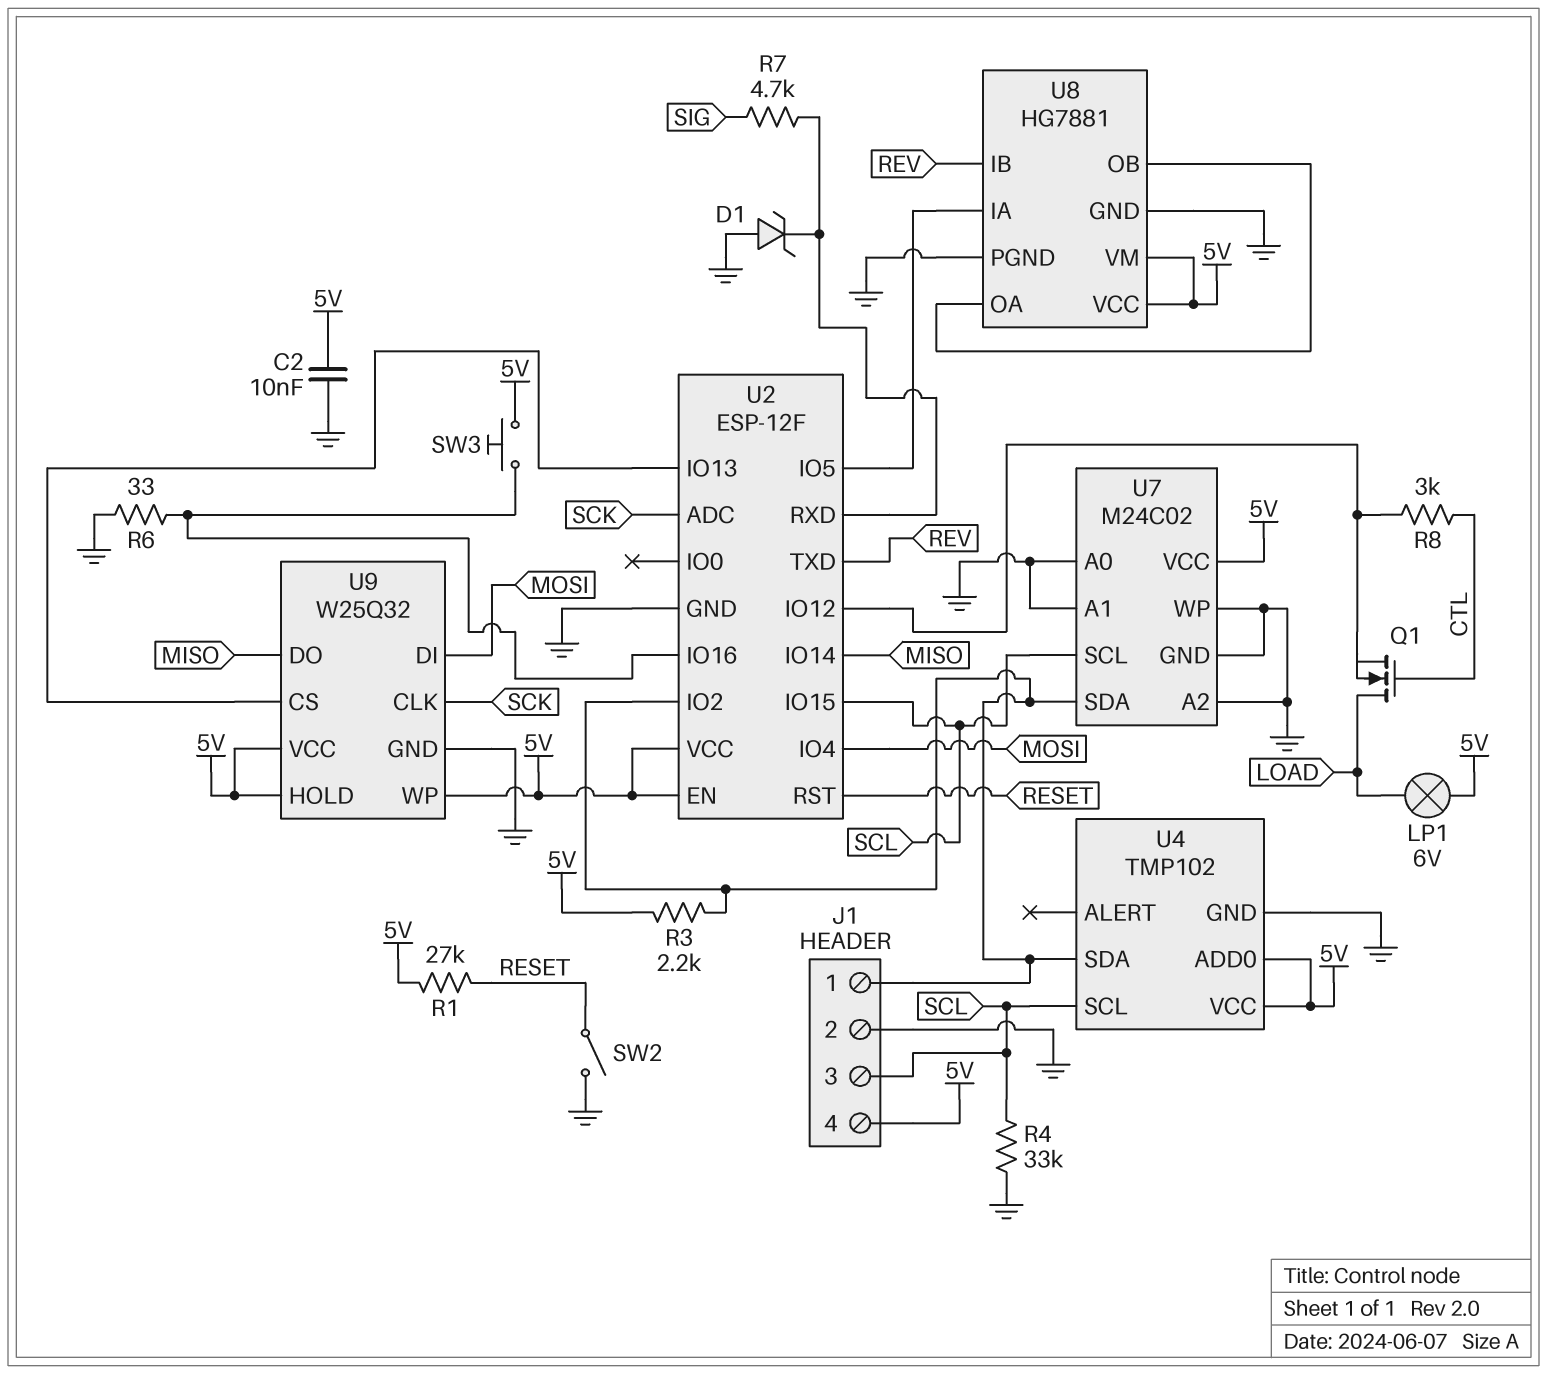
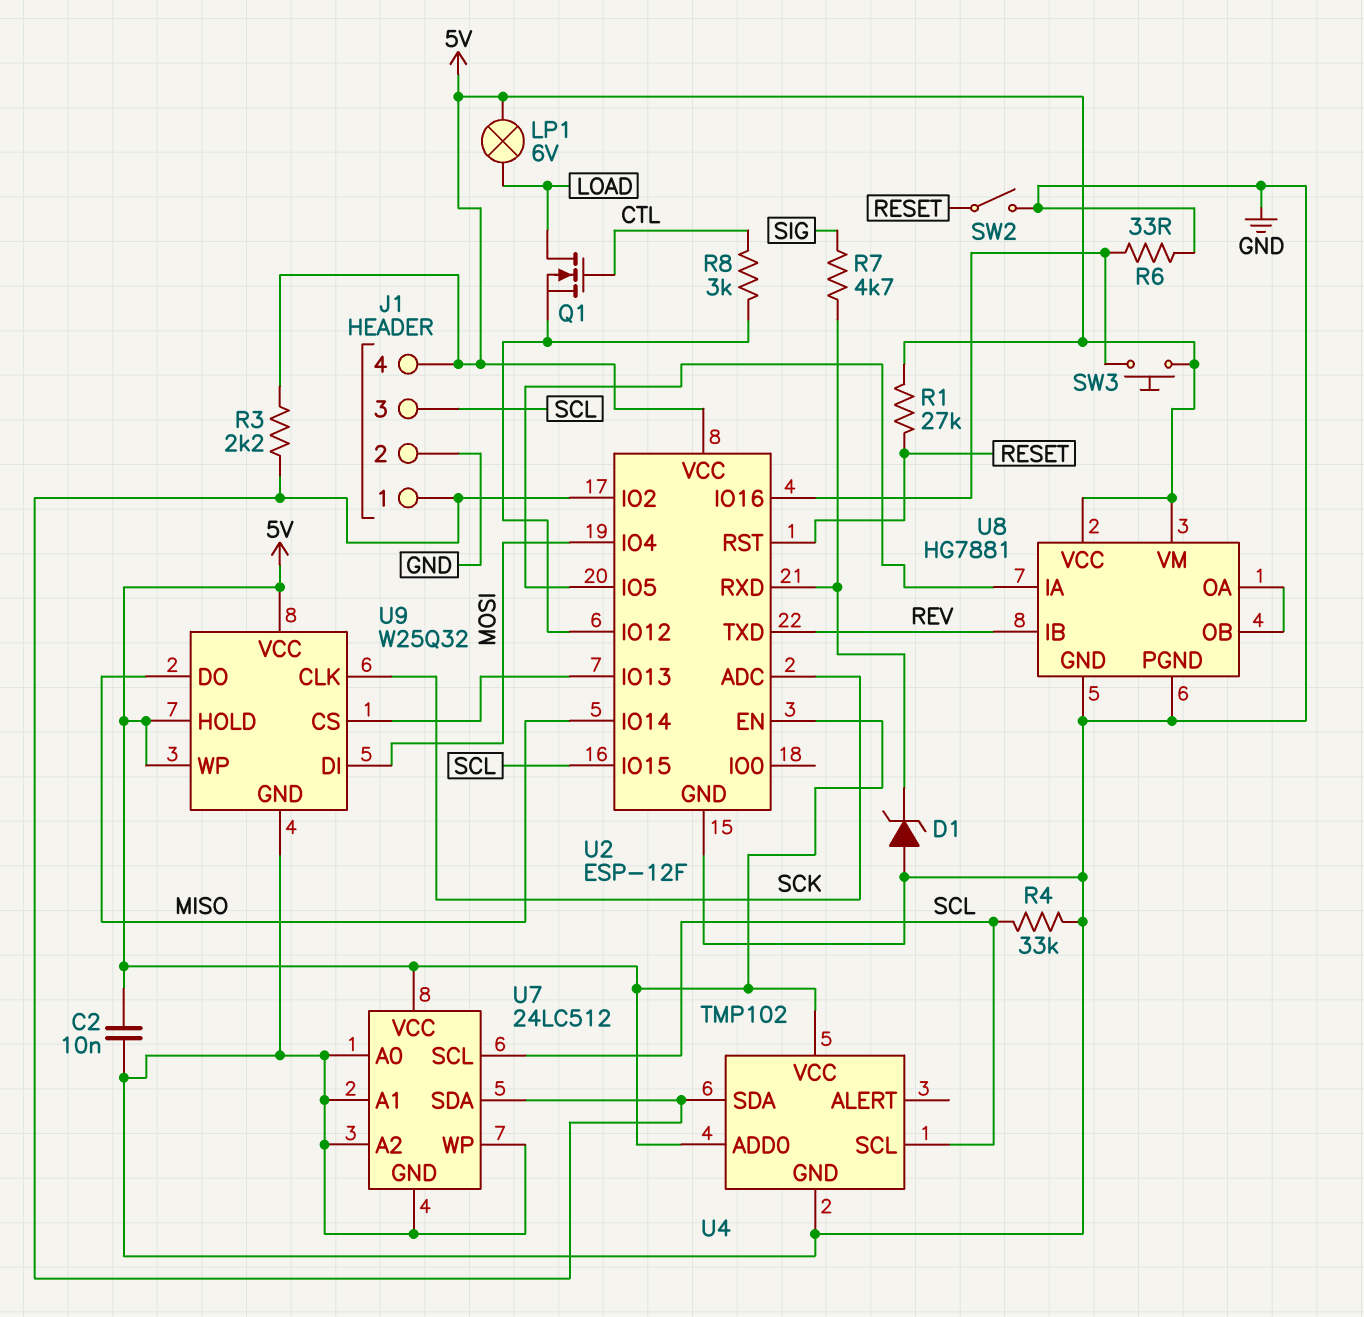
U7: M24C02 -> 24LC512

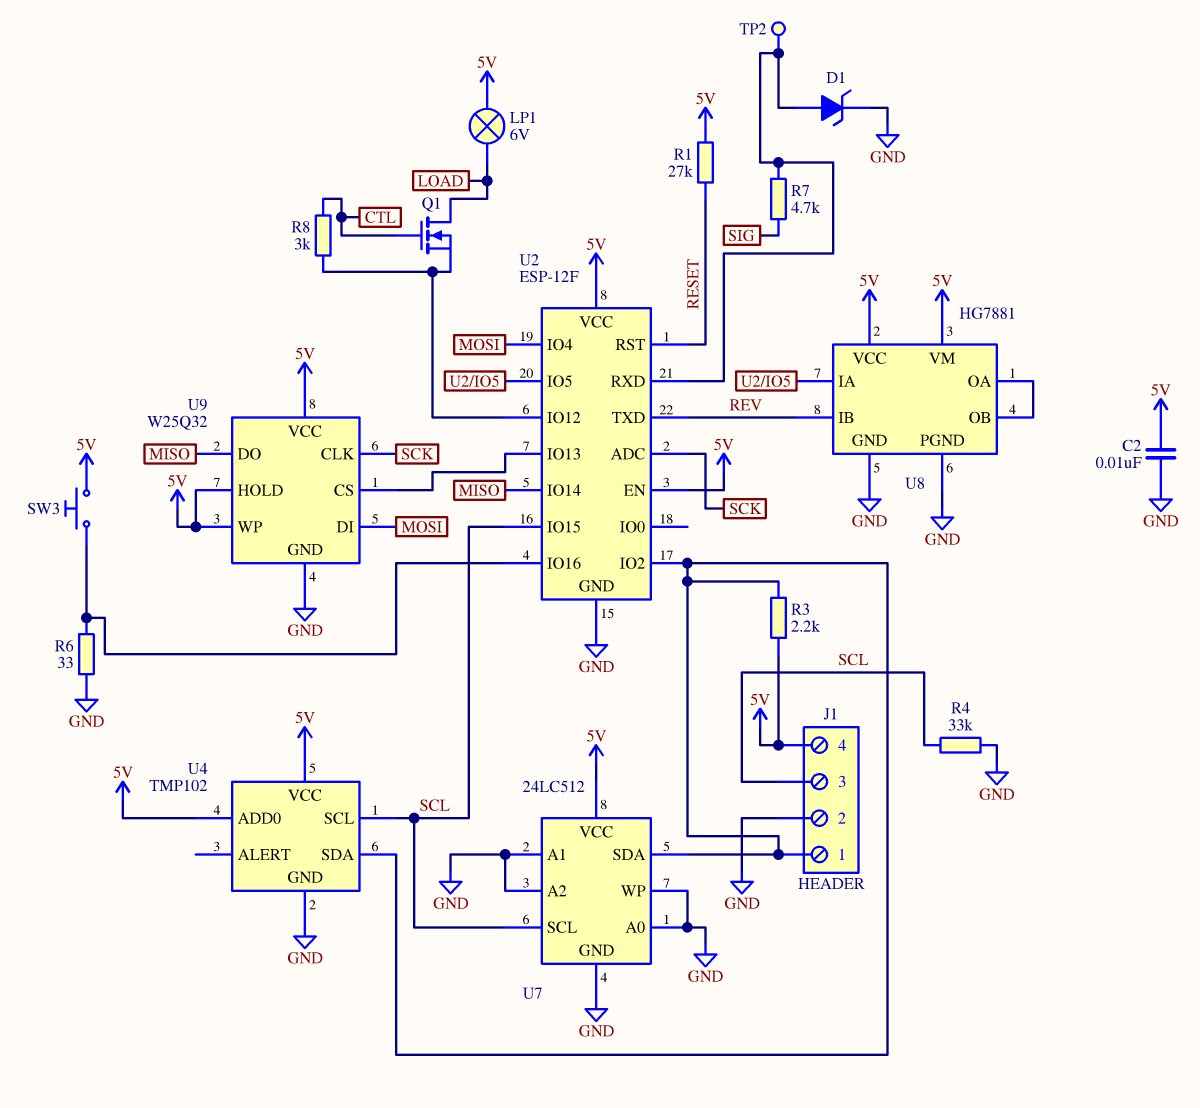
D1: zener (A GND, K U2/RXD) -> zener (A U2/RXD, K GND)
SW2: switch (GND, RESET) -> none
TP2: none -> test point (U2/RXD)

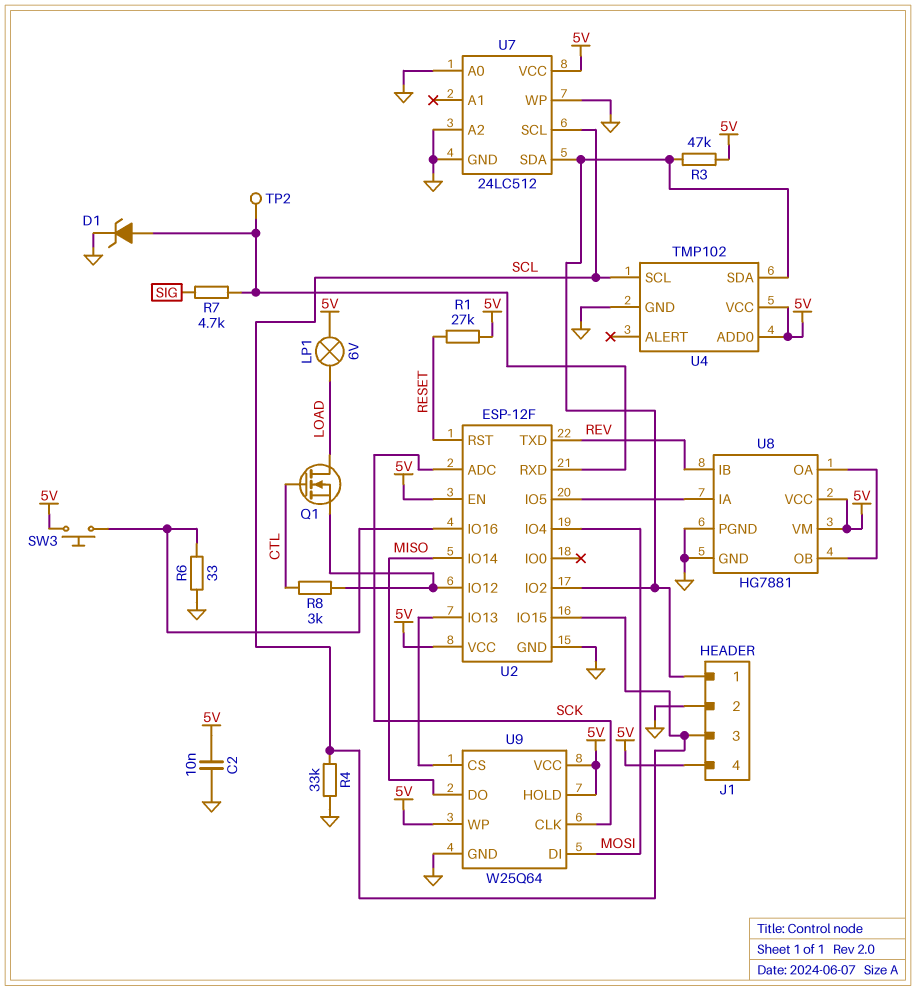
R3: 2.2k (5V, J1/1) -> 47k (5V, J1/1)
U7 pin A1: GND -> none
U9: W25Q32 -> W25Q64

